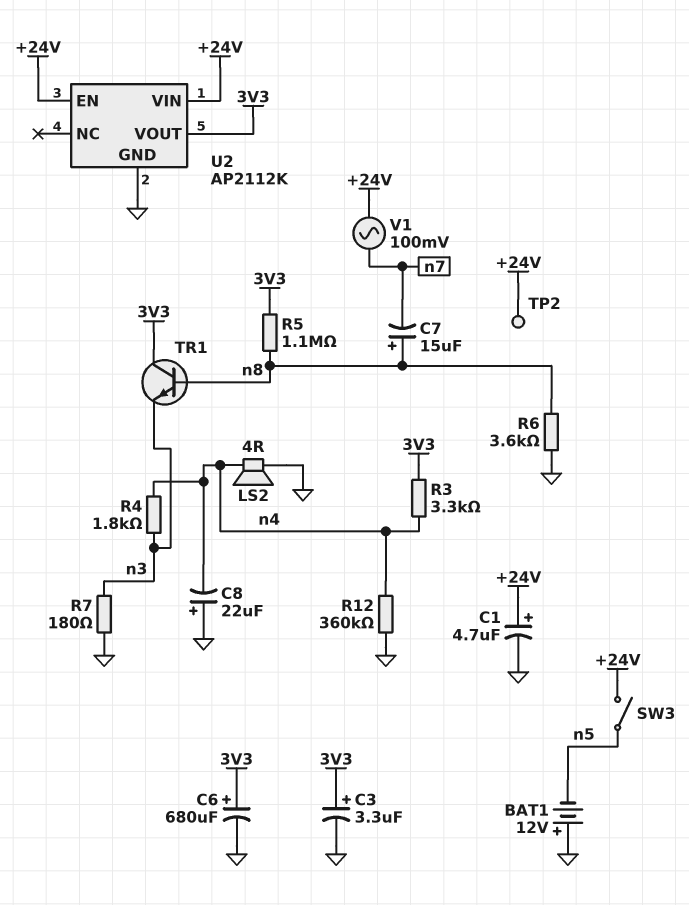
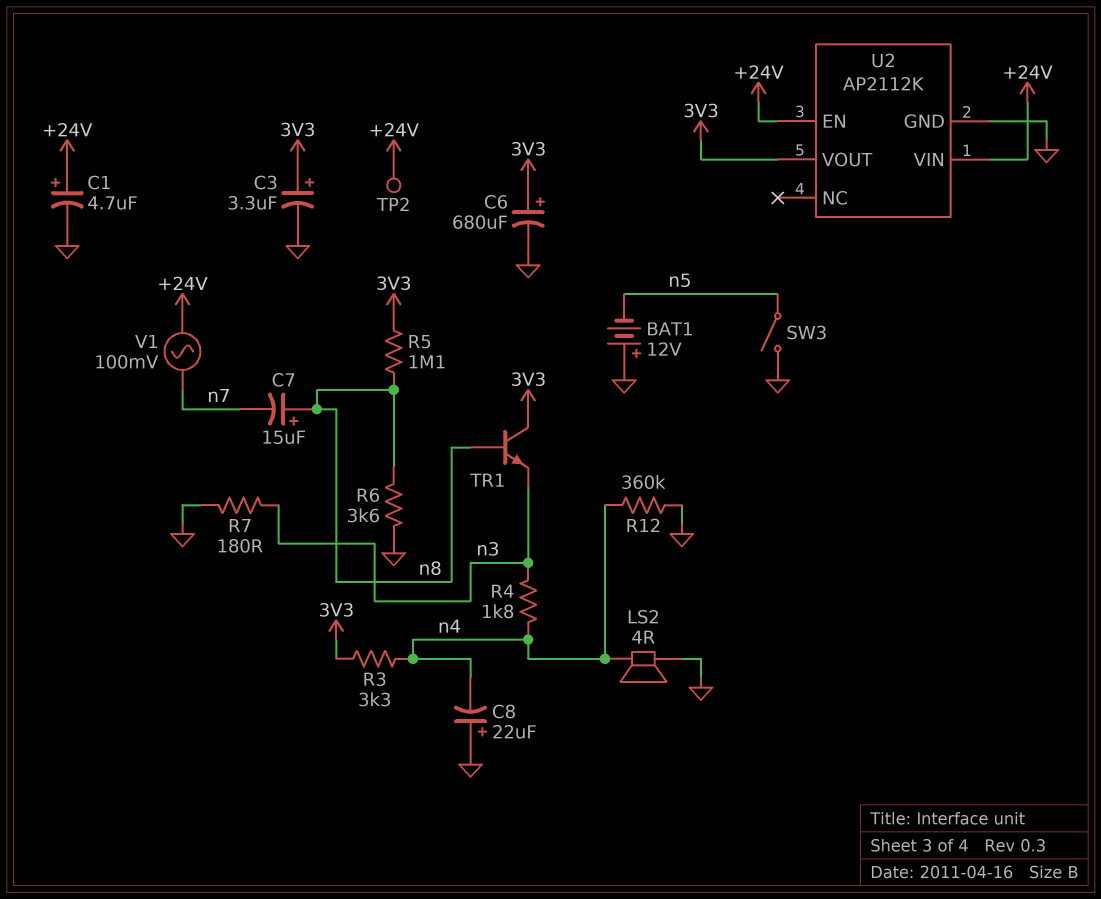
SW3: switch (+24V, n5) -> switch (GND, n5)

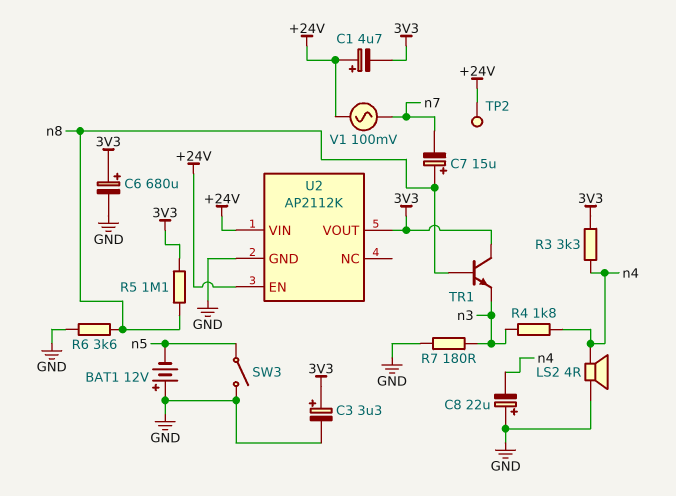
C1: 4.7uF (plus +24V, minus GND) -> 4.7uF (plus +24V, minus 3V3)
R12: 360k (GND, n4) -> none

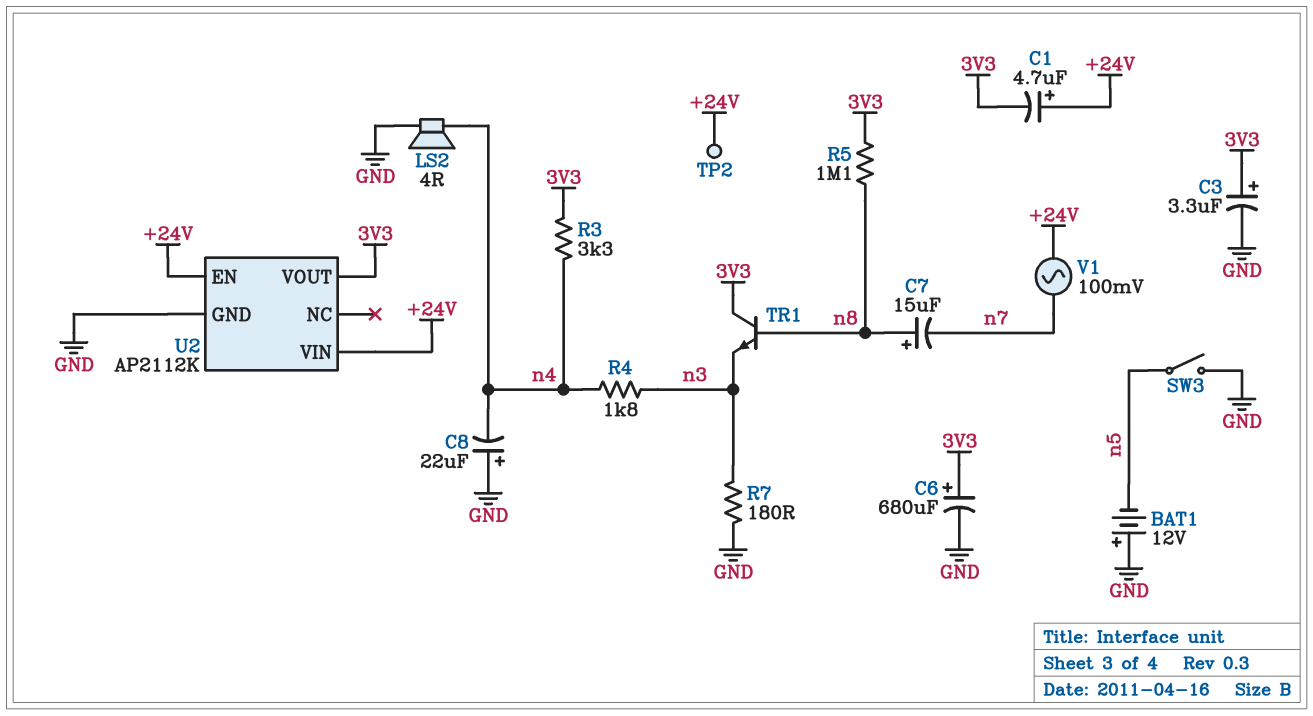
R6: 3.6k (GND, n8) -> none

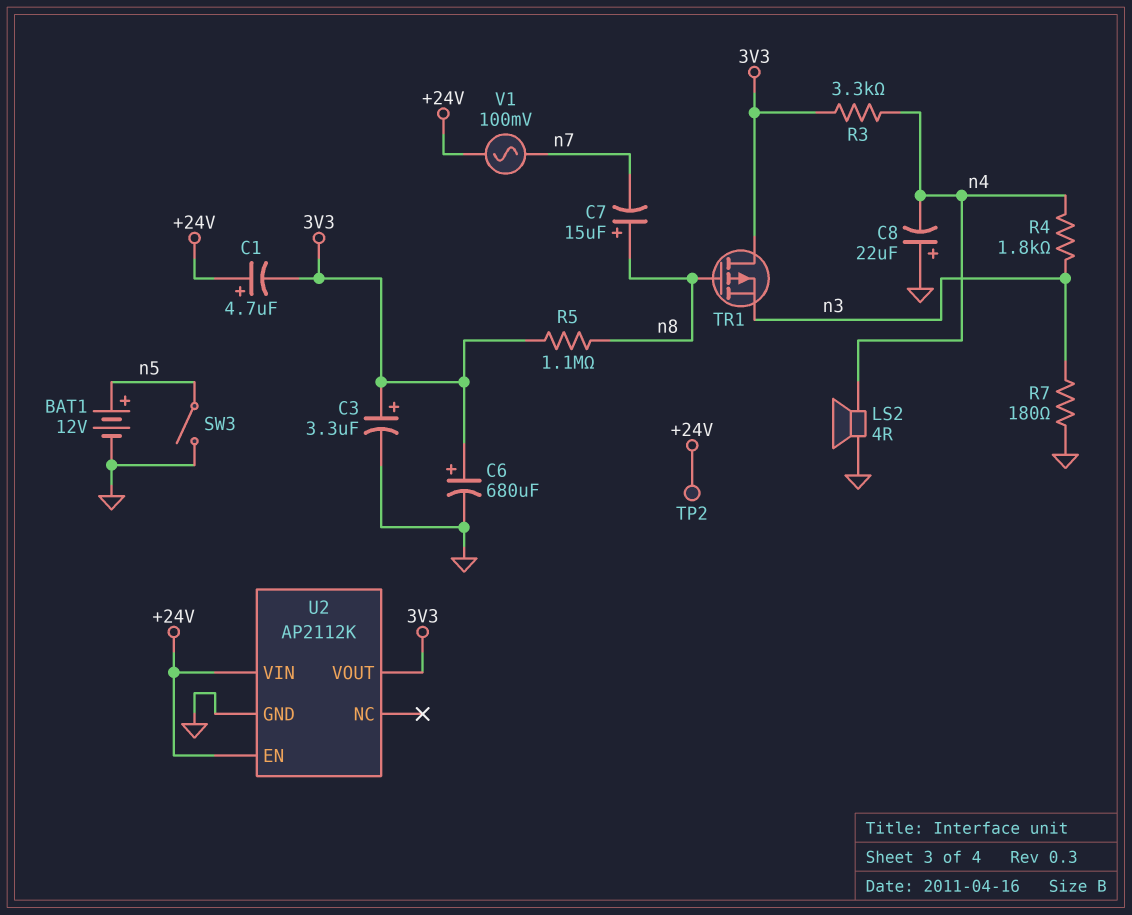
BAT1: 12V (plus GND, minus n5) -> 12V (plus n5, minus GND)
TR1: NPN (B n8, C 3V3, E n3) -> PMOS (G n8, D 3V3, S n3)

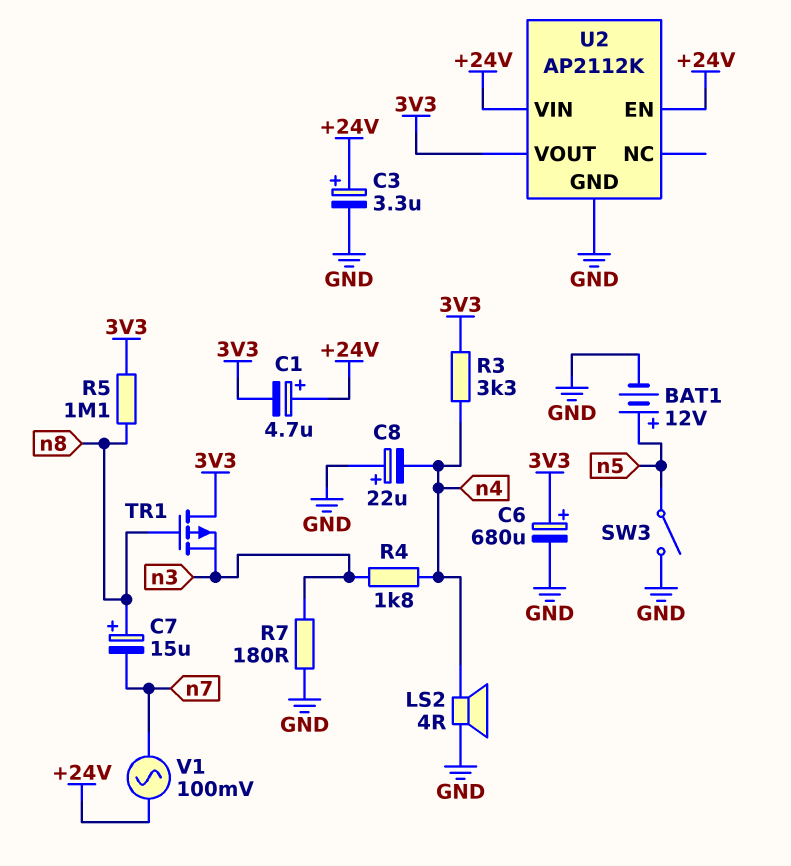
C3: 3.3uF (plus 3V3, minus GND) -> 3.3uF (plus +24V, minus GND)
TP2: test point (+24V) -> none

